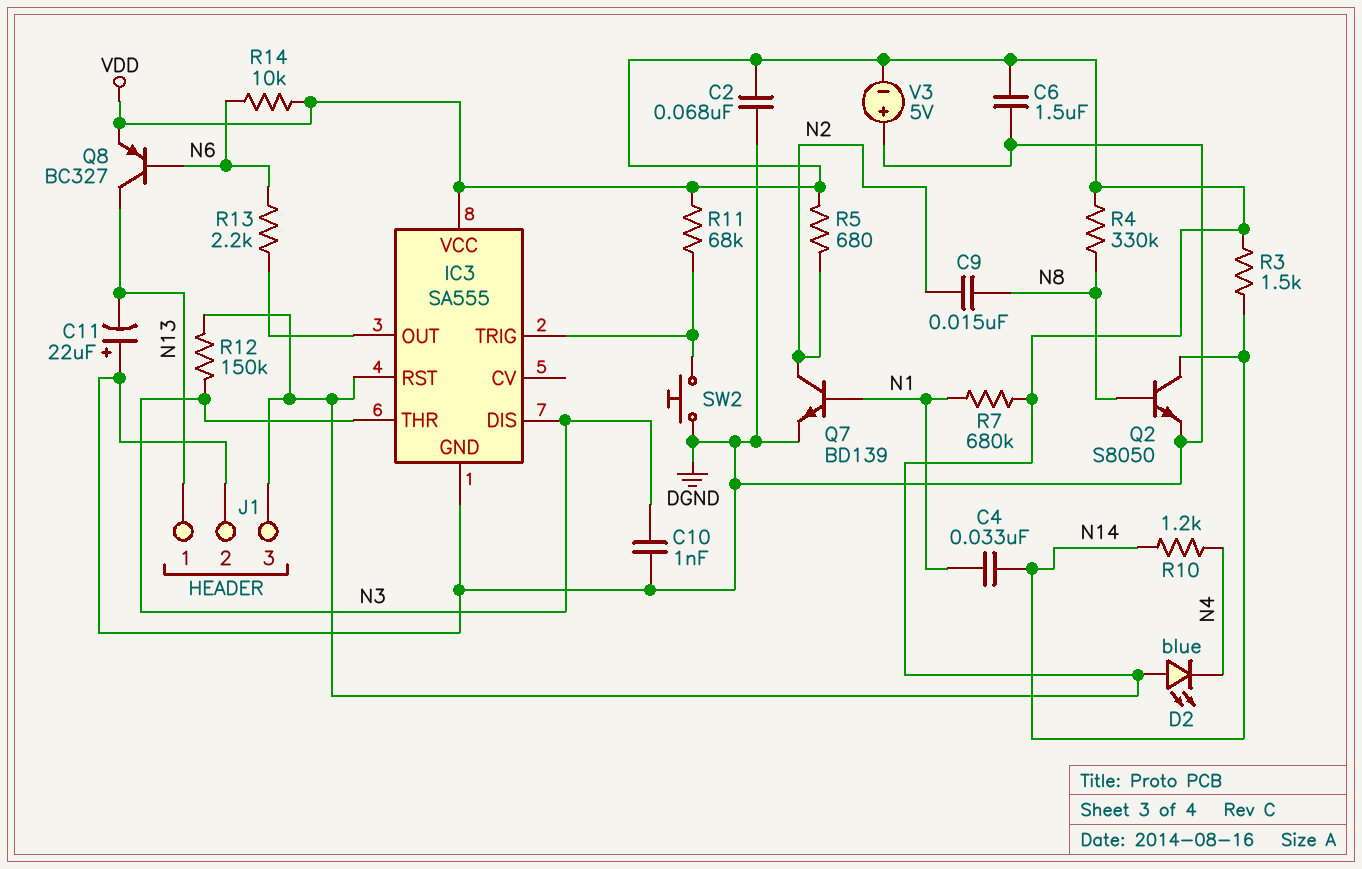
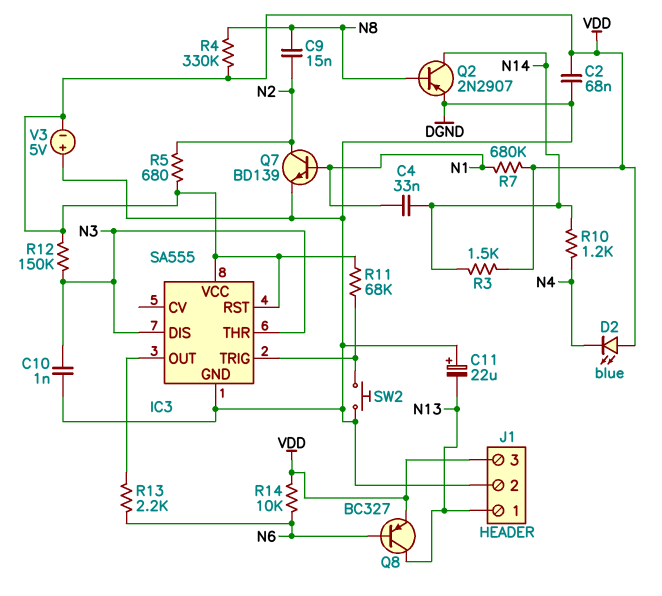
C6: 1.5uF (DGND, VDD) -> none
Q2: NPN S8050 (B N8, C N14, E DGND) -> PNP 2N2907 (B N8, C N14, E DGND)

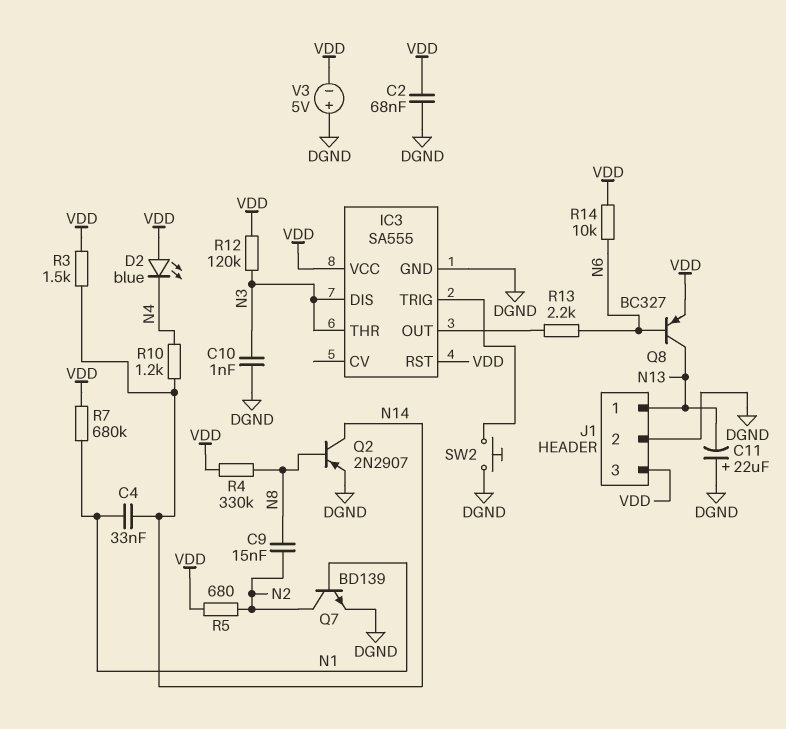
R11: 68k (IC3/TRIG, VDD) -> none
R12: 150k (N3, VDD) -> 120k (N3, VDD)

